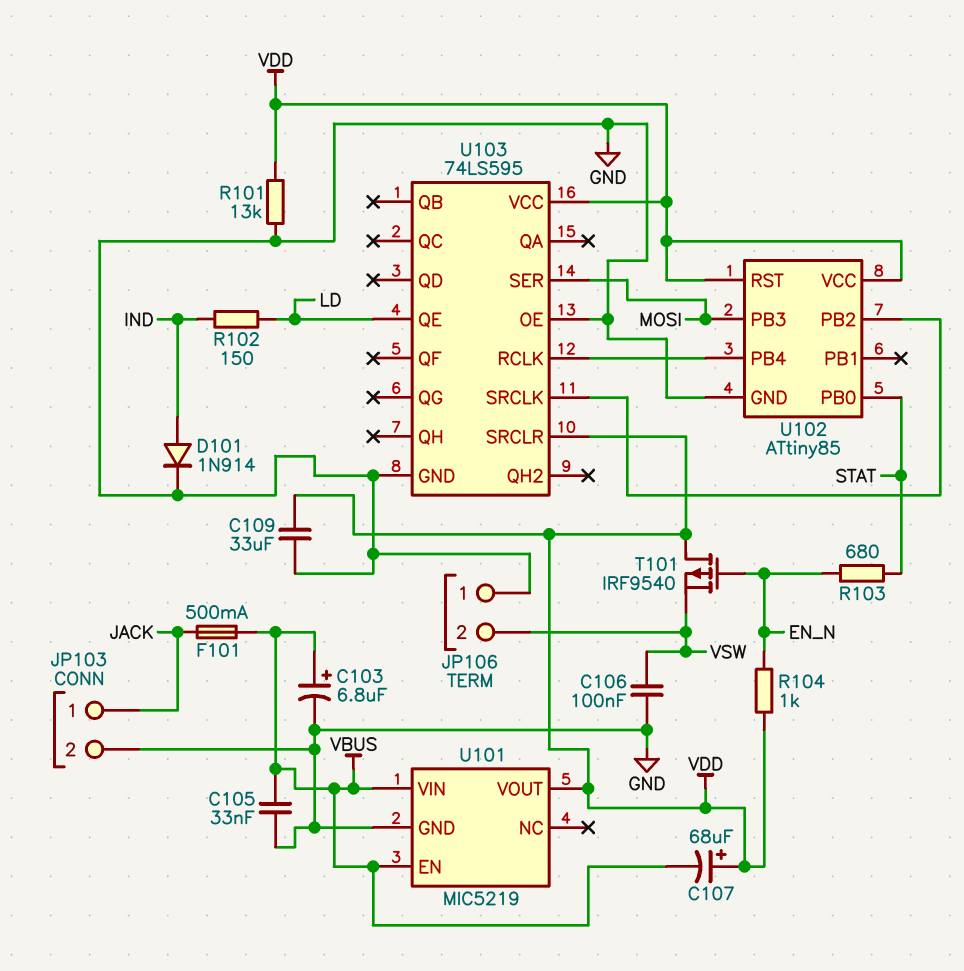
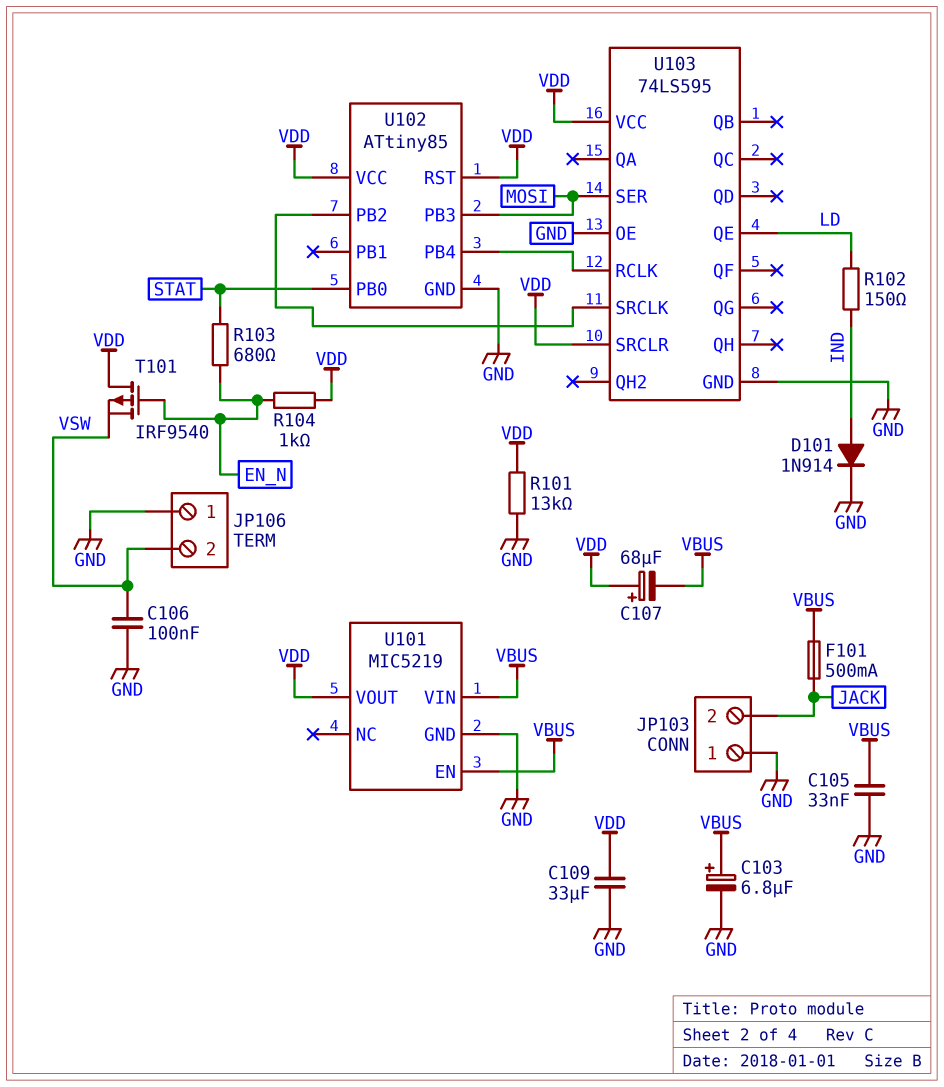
JP103 pin 1: JACK -> GND
JP103 pin 2: GND -> JACK

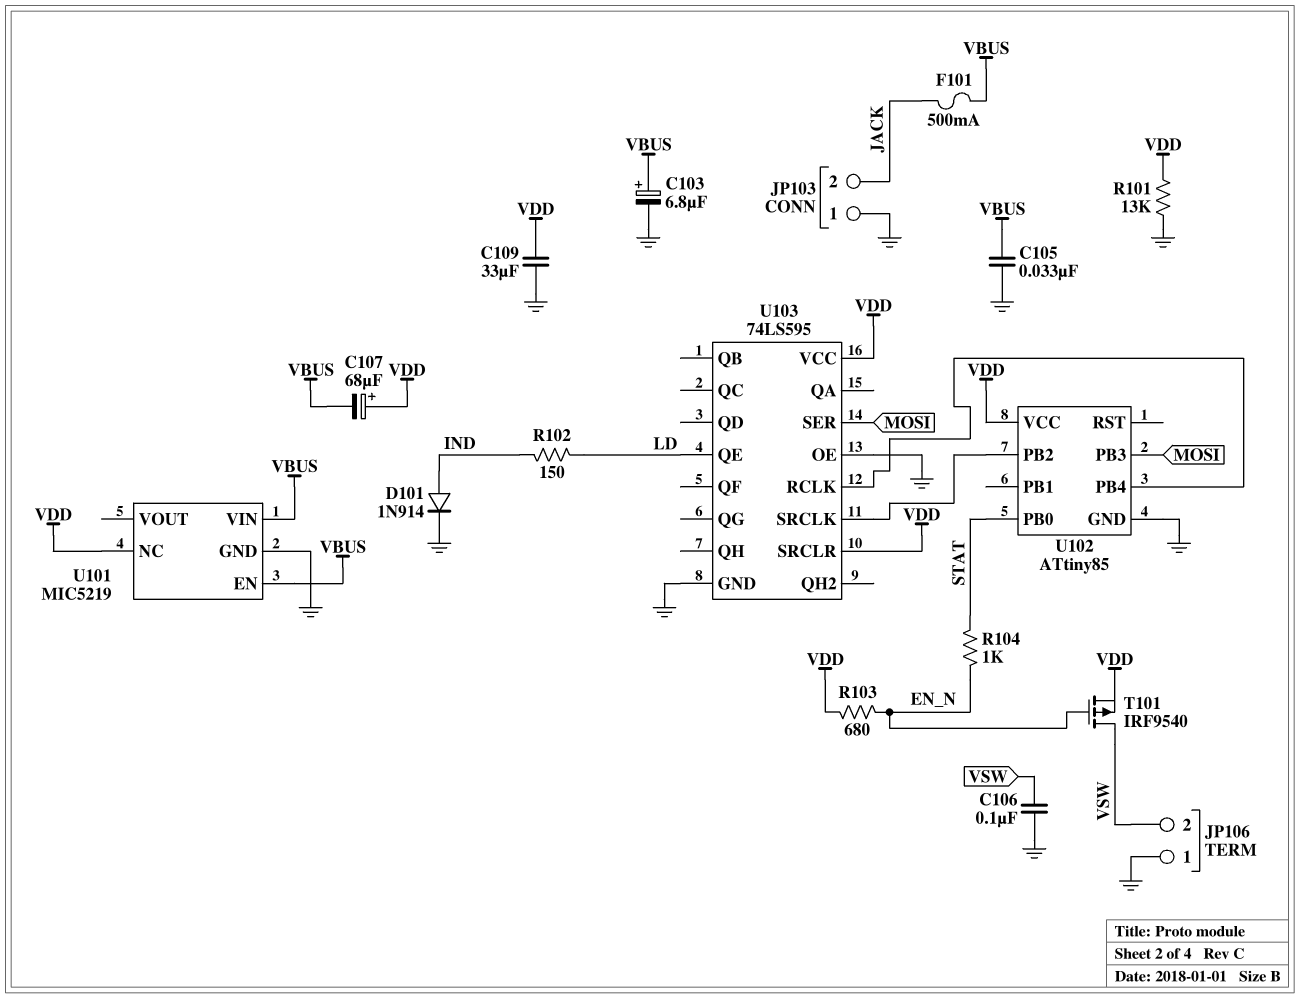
R103: 680 (EN_N, STAT) -> 680 (EN_N, VDD)
R104: 1k (EN_N, VDD) -> 1k (EN_N, STAT)
T101: PMOS IRF9540 (G EN_N, D VDD, S VSW) -> PMOS IRF9540 (G EN_N, D VSW, S VDD)
U101 pin NC: none -> VDD
U101 pin VOUT: VDD -> none
U102 pin RST: VDD -> none

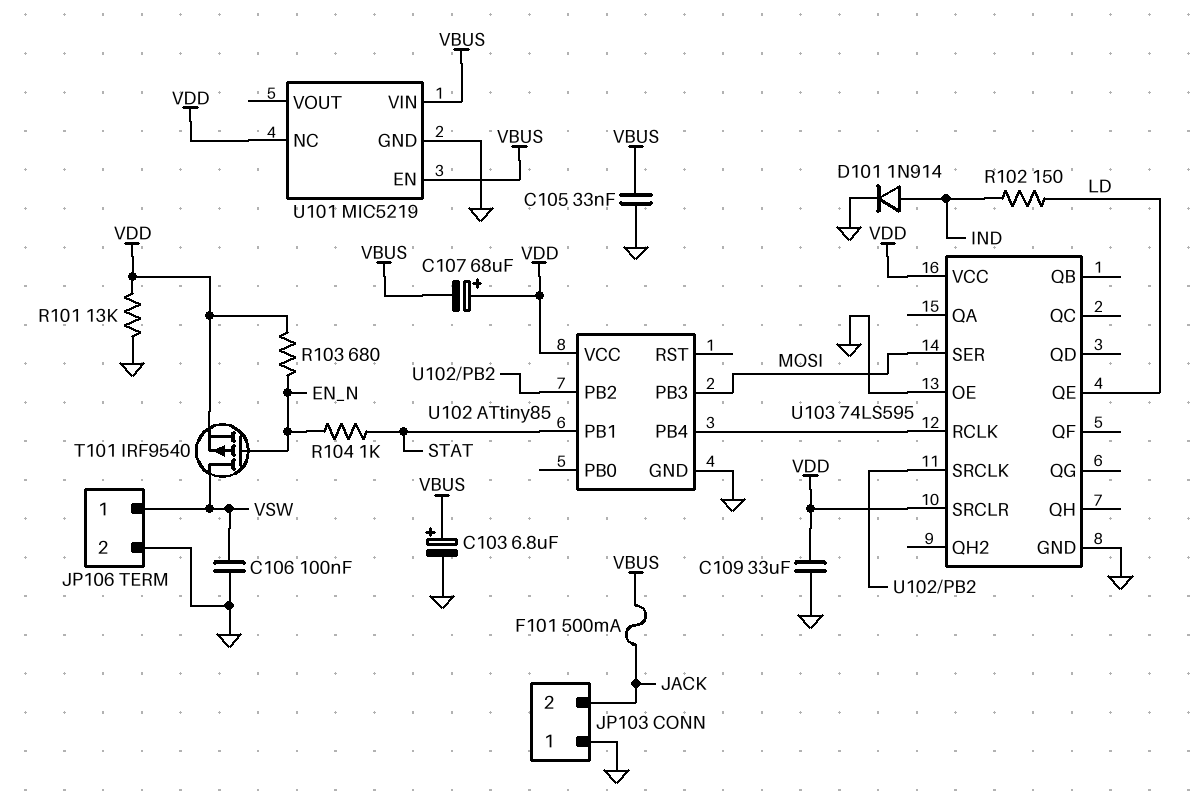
JP106 pin 1: GND -> VSW
JP106 pin 2: VSW -> GND
U102 pin PB0: STAT -> none
U102 pin PB1: none -> STAT

